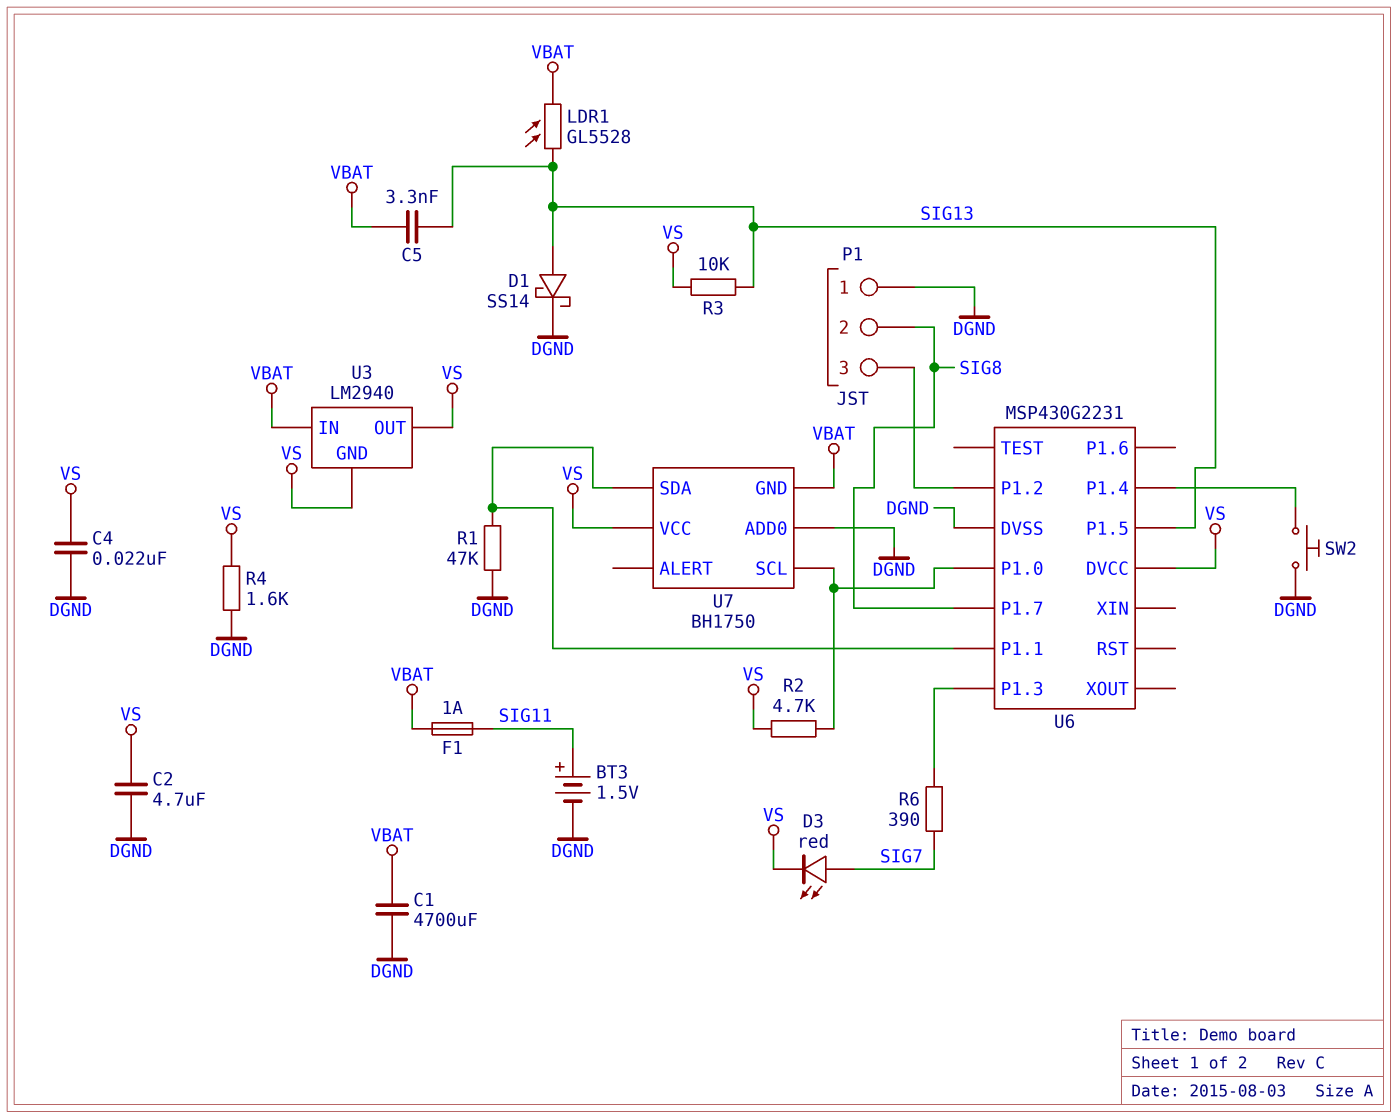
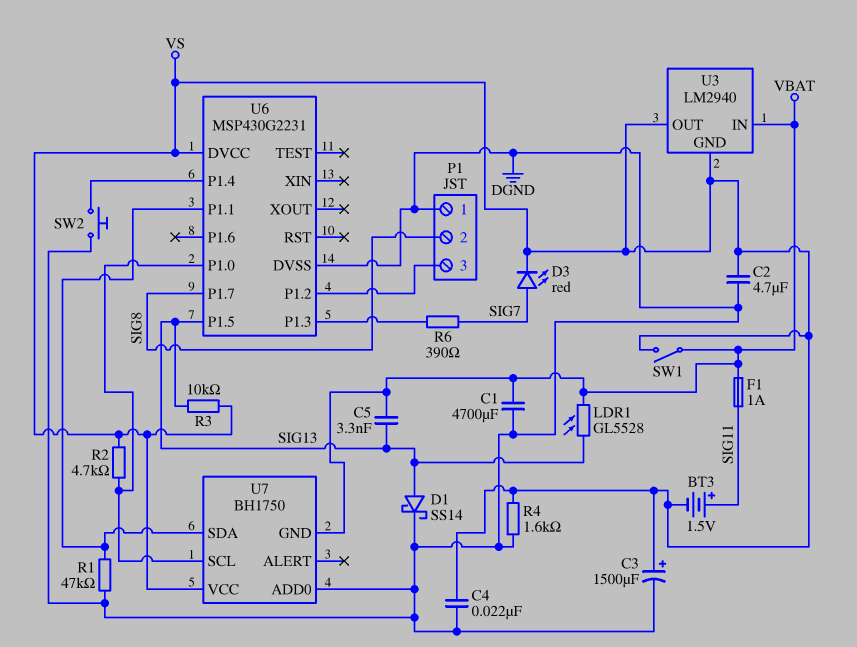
BT3: 1.5V (plus SIG11, minus DGND) -> 1.5V (plus SIG11, minus VS)
C3: none -> 1500uF (plus VS, minus DGND)
SW1: none -> switch (VBAT, VS)

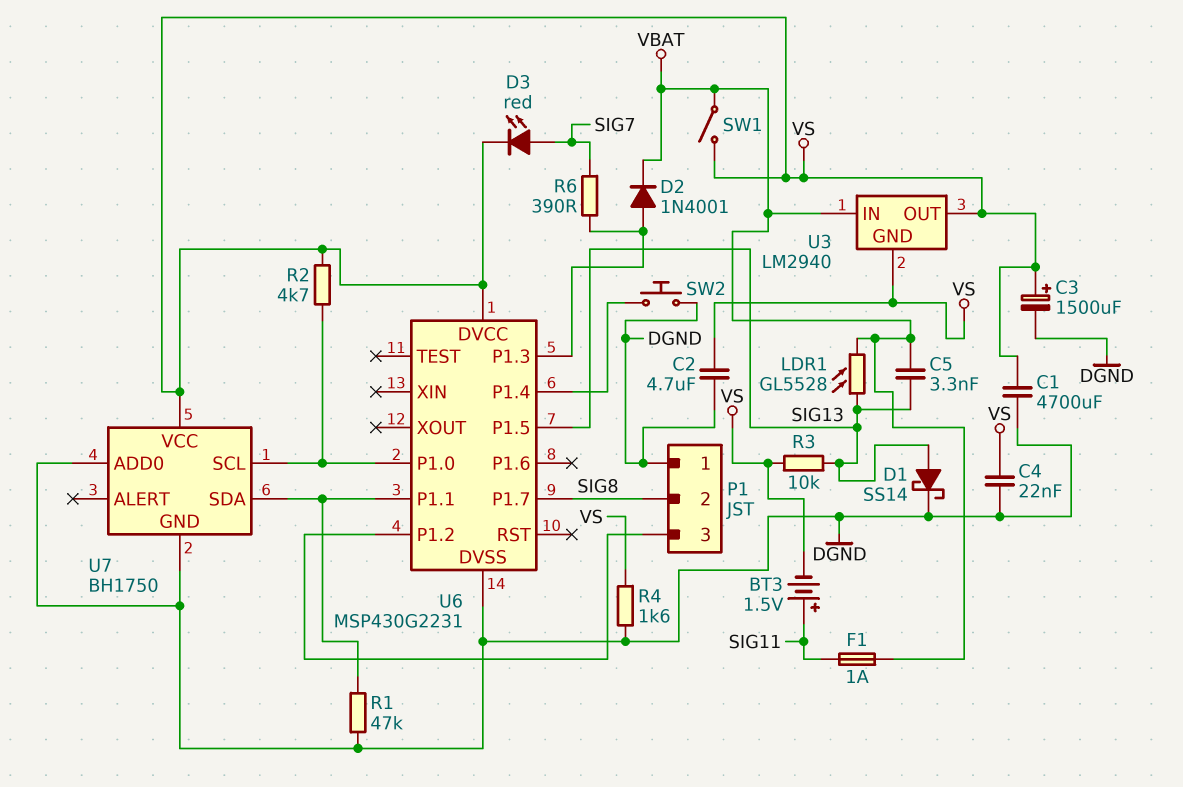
C1: 4700uF (DGND, VBAT) -> 4700uF (DGND, VS)
D2: none -> diode 1N4001 (A U6/P1.3, K VBAT)
U7 pin GND: VBAT -> DGND

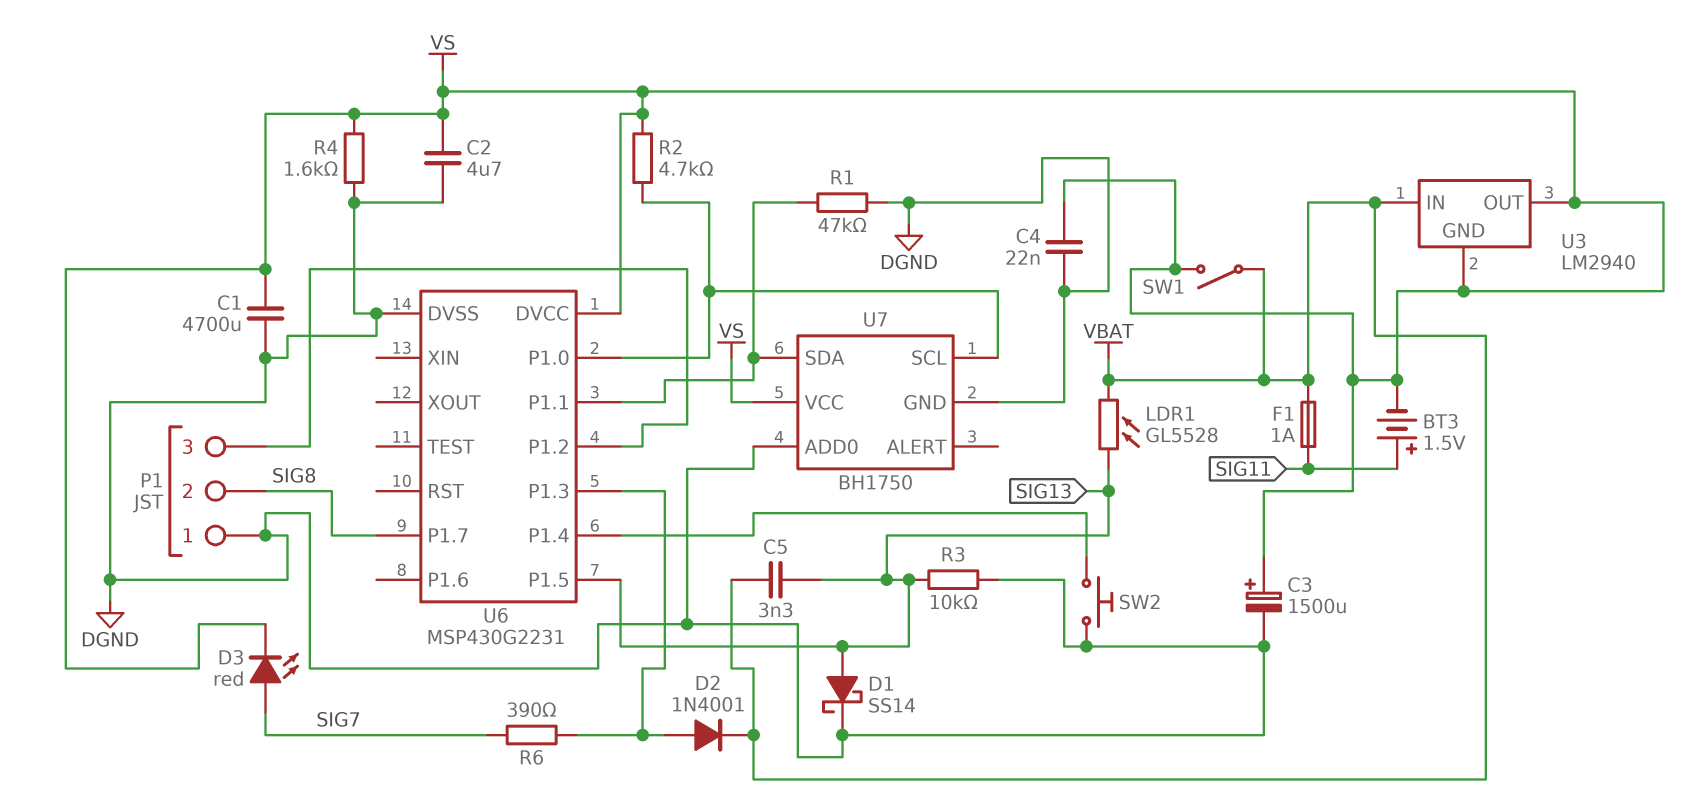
R3: 10k (SIG13, VS) -> 10k (DGND, SIG13)

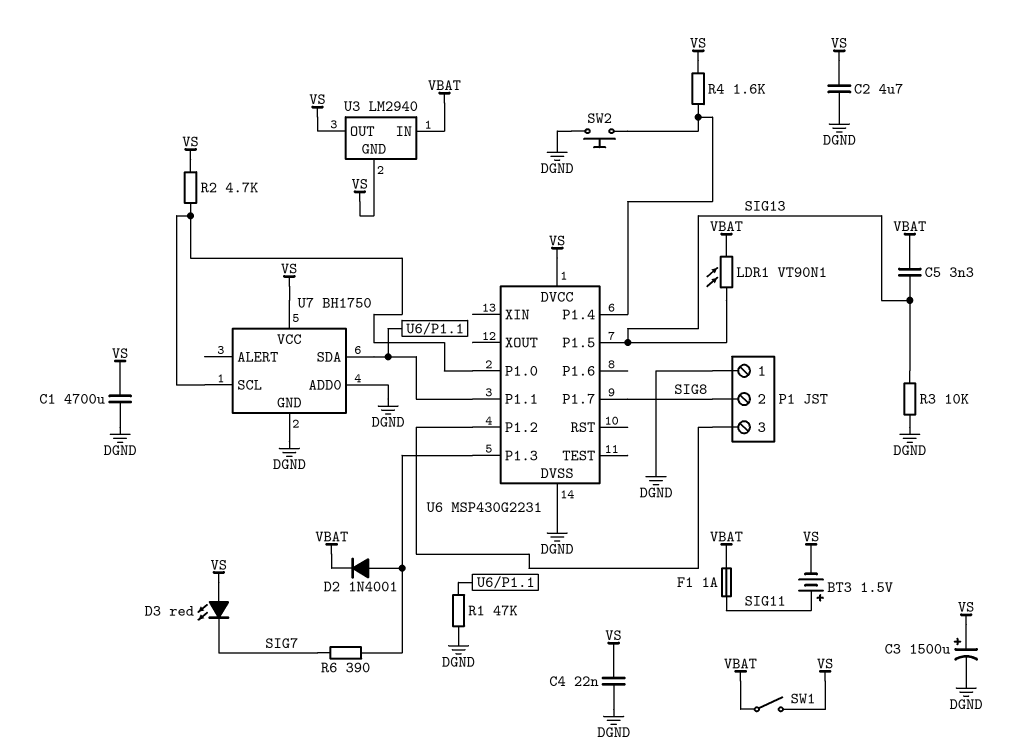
D1: schottky SS14 (A SIG13, K DGND) -> none
D3: LED red (A SIG7, K VS) -> LED red (A VS, K SIG7)
LDR1: GL5528 (SIG13, VBAT) -> VT90N1 (SIG13, VBAT)
R4: 1.6k (DGND, VS) -> 1.6k (U6/P1.4, VS)

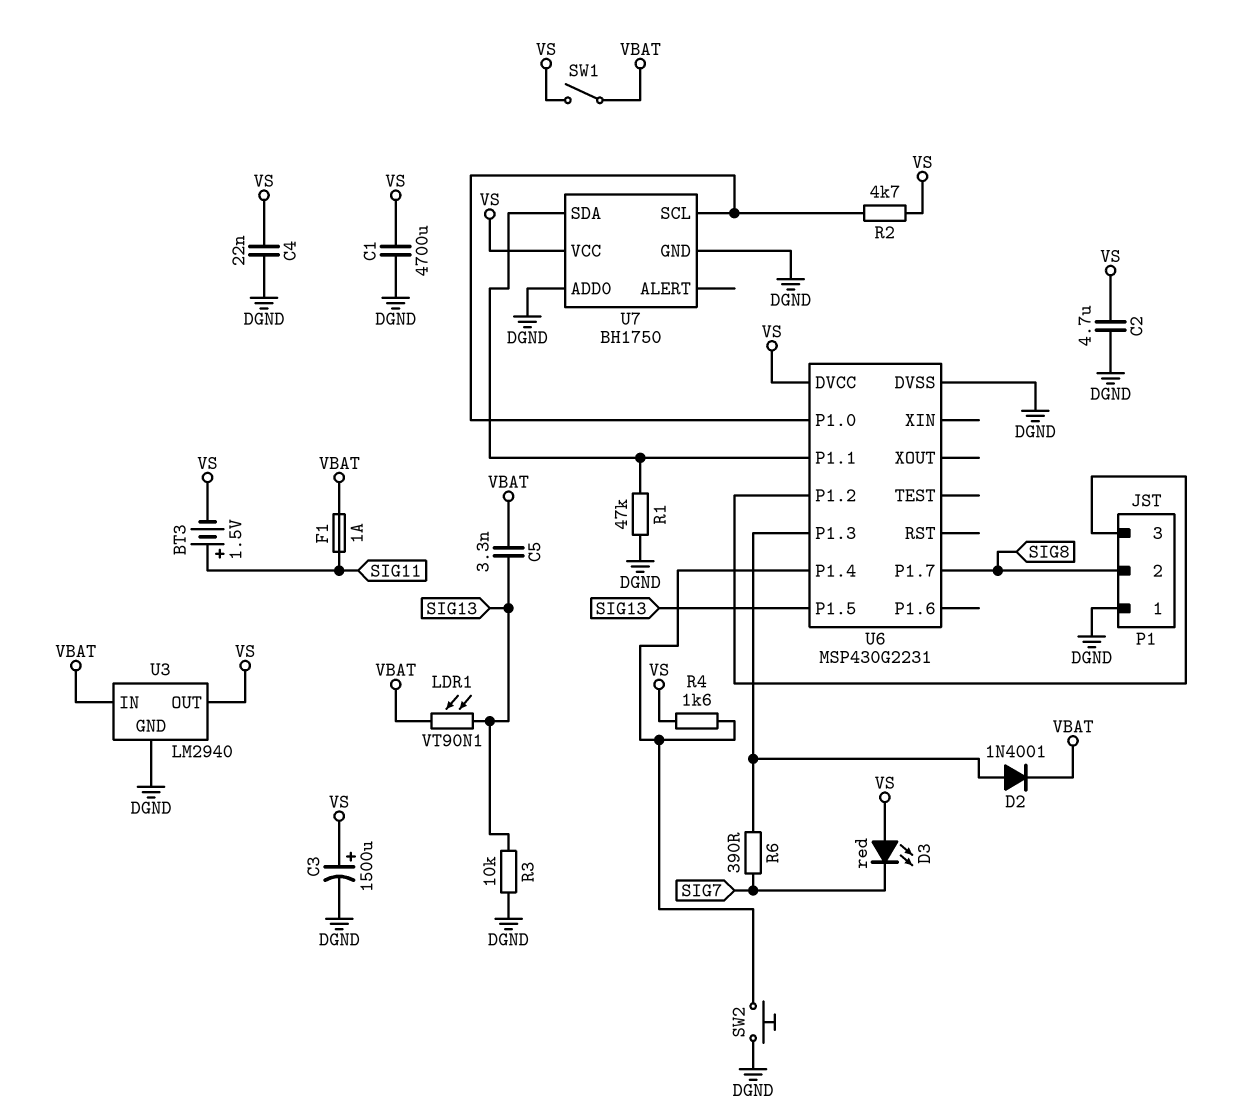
U3 pin GND: VS -> DGND

